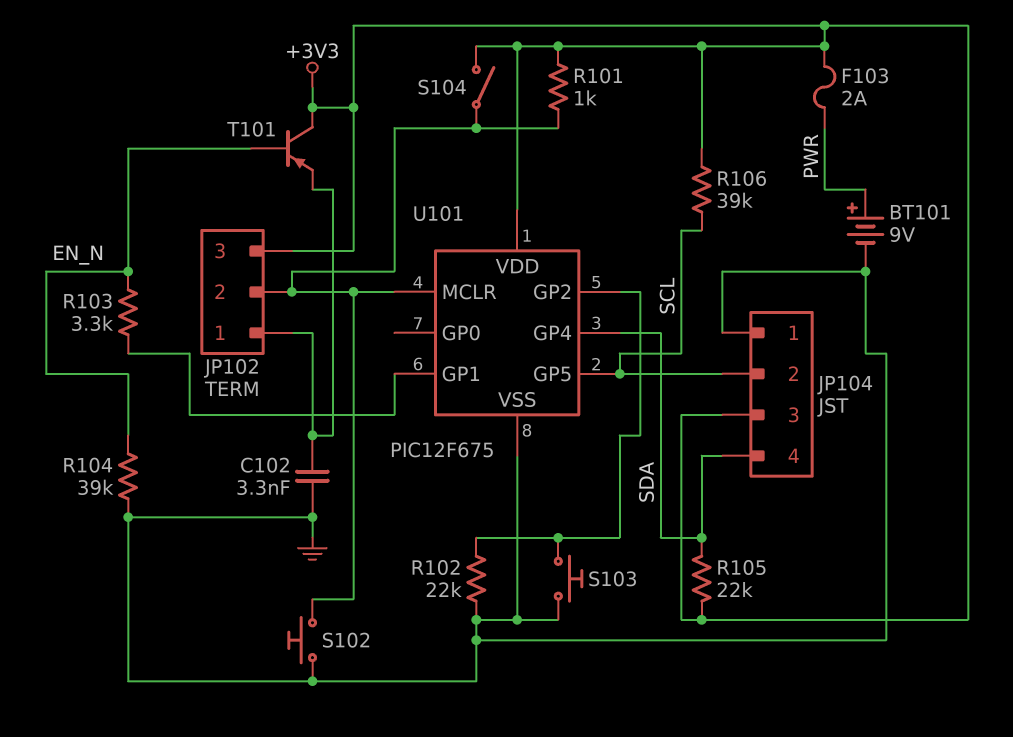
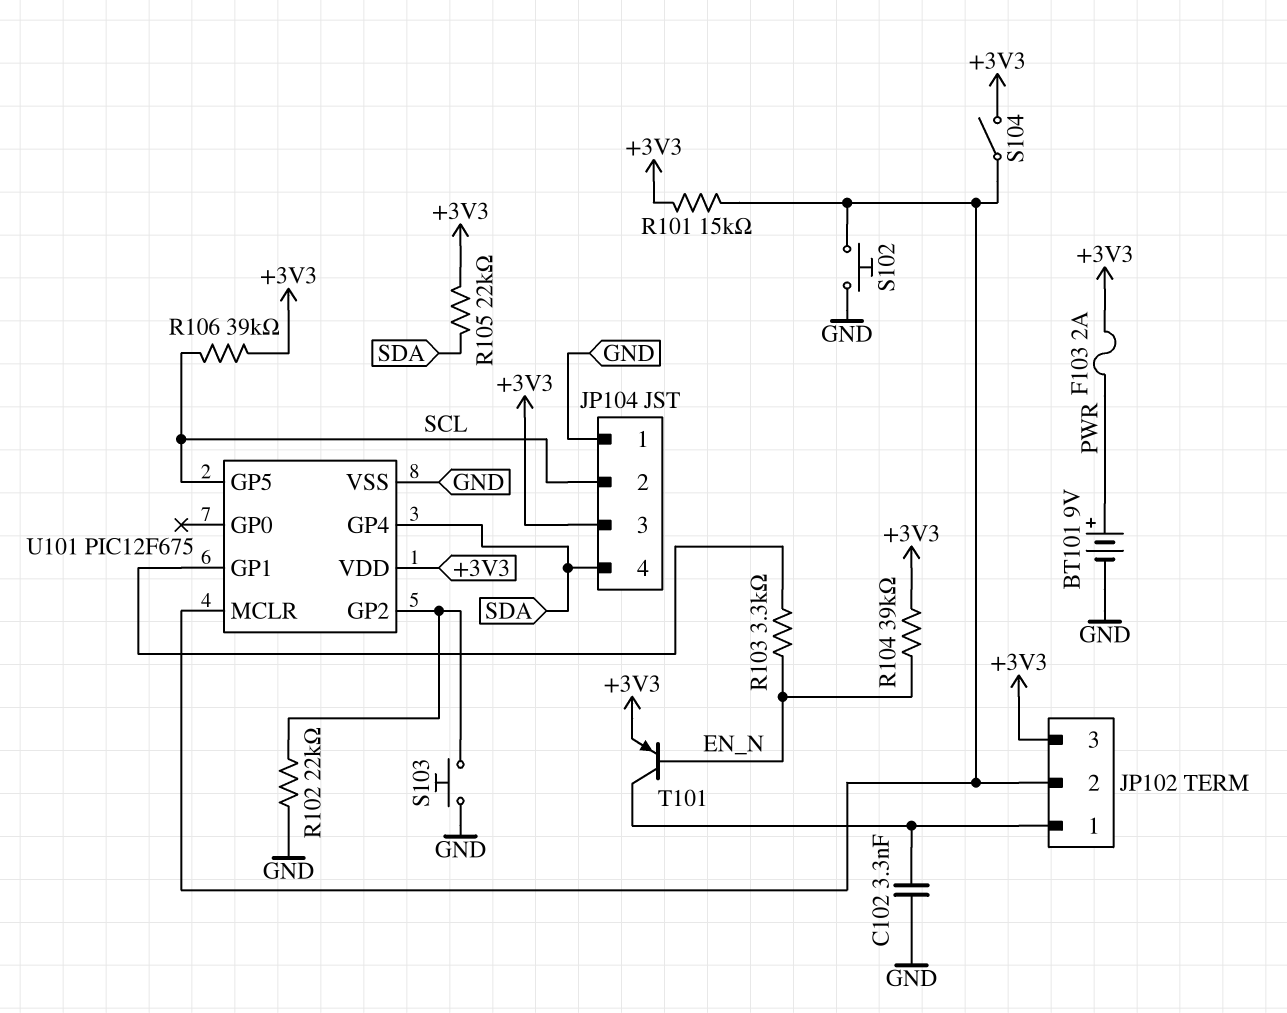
R101: 1k (+3V3, JP102/2) -> 15k (+3V3, JP102/2)
R104: 39k (EN_N, GND) -> 39k (+3V3, EN_N)
T101: PNP (B EN_N, C +3V3, E JP102/1) -> PNP (B EN_N, C JP102/1, E +3V3)

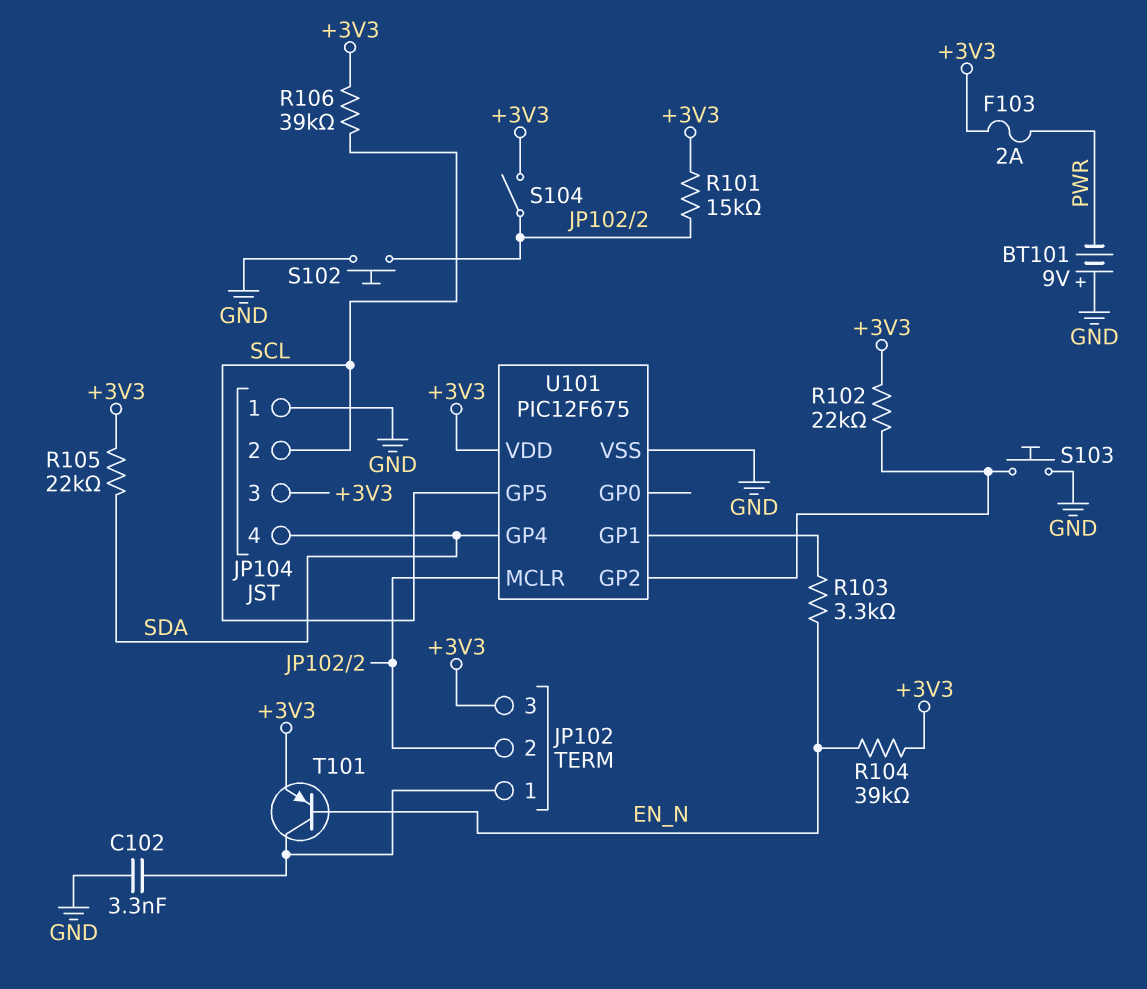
BT101: 9V (plus PWR, minus GND) -> 9V (plus GND, minus PWR)
R102: 22k (GND, U101/GP2) -> 22k (+3V3, U101/GP2)

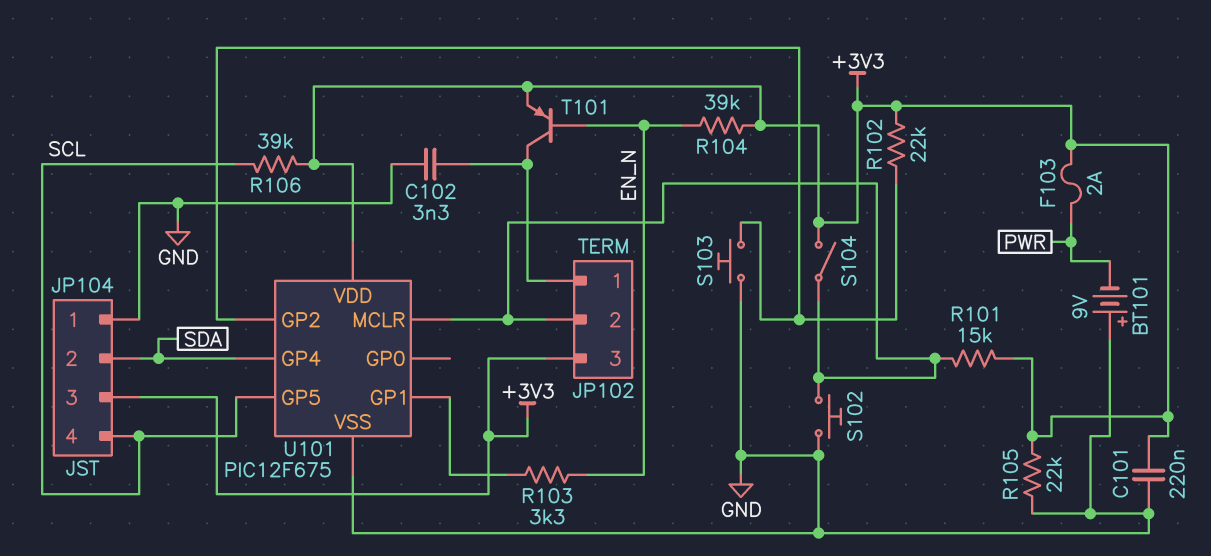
C101: none -> 220nF (+3V3, GND)
JP104 pin 2: SCL -> SDA
JP104 pin 4: SDA -> SCL
R105: 22k (+3V3, SDA) -> 22k (+3V3, GND)

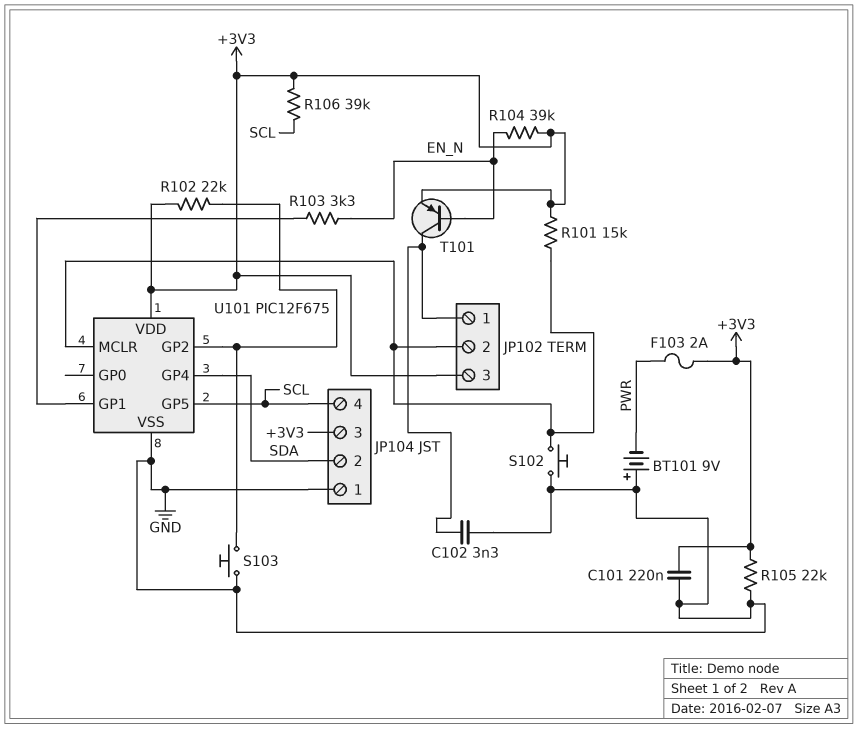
S104: switch (+3V3, JP102/2) -> none

